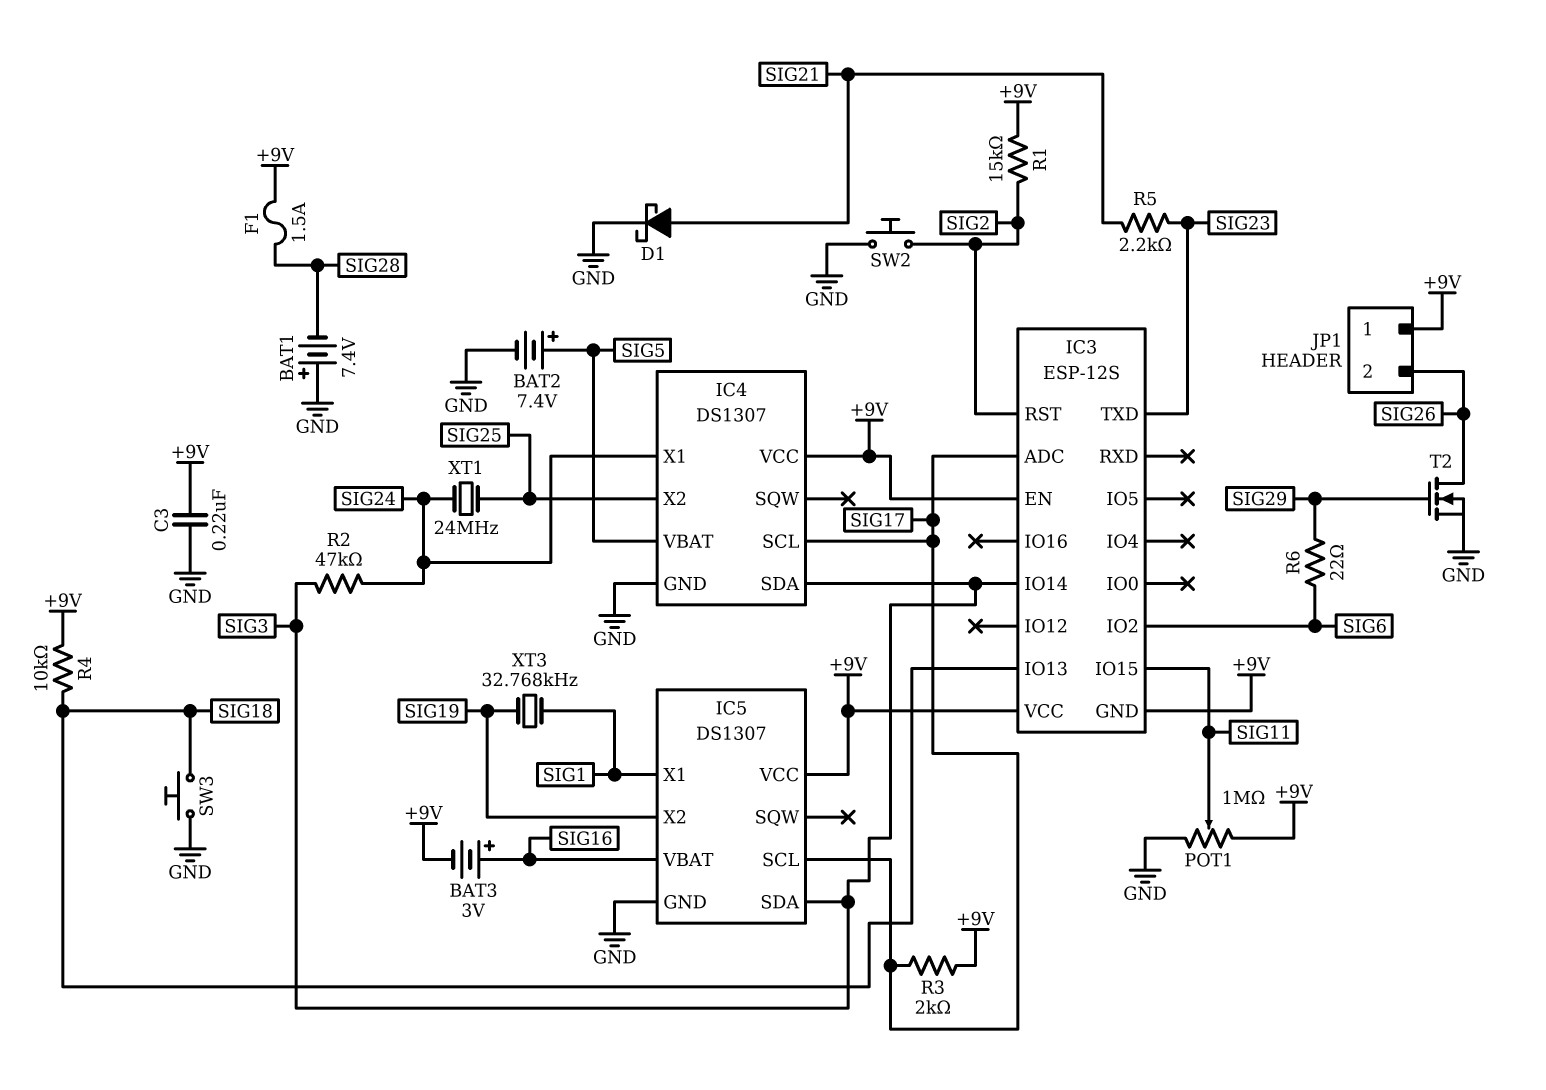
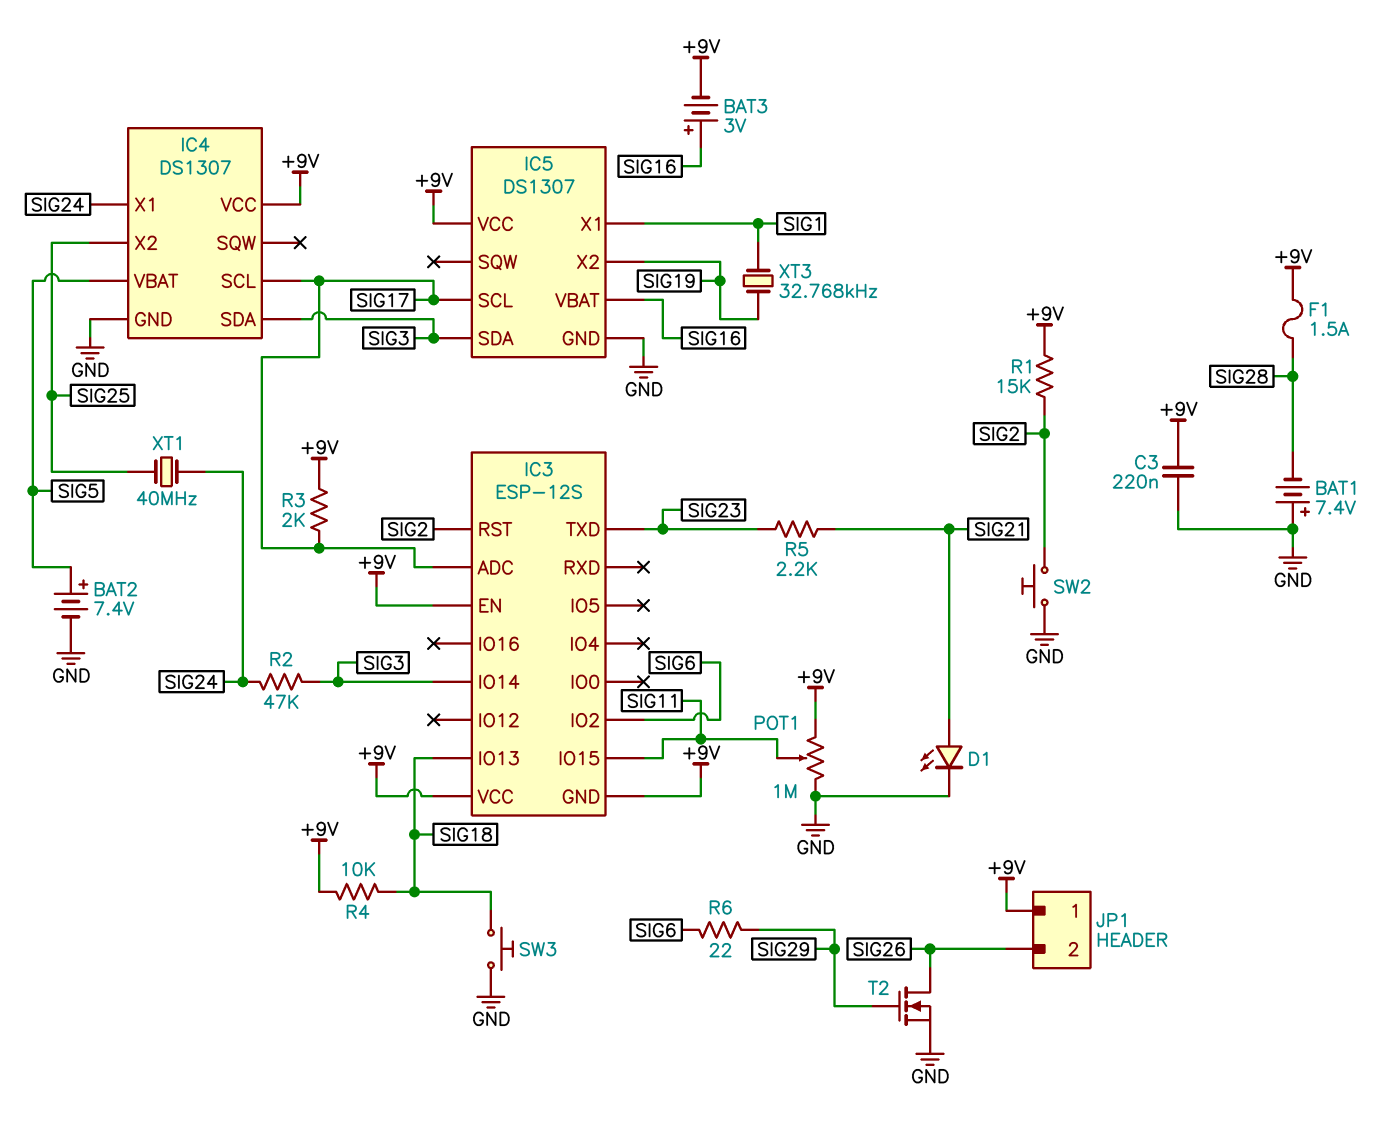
D1: schottky (A SIG21, K GND) -> LED (A SIG21, K GND)
XT1: 24MHz (SIG24, SIG25) -> 40MHz (SIG24, SIG25)

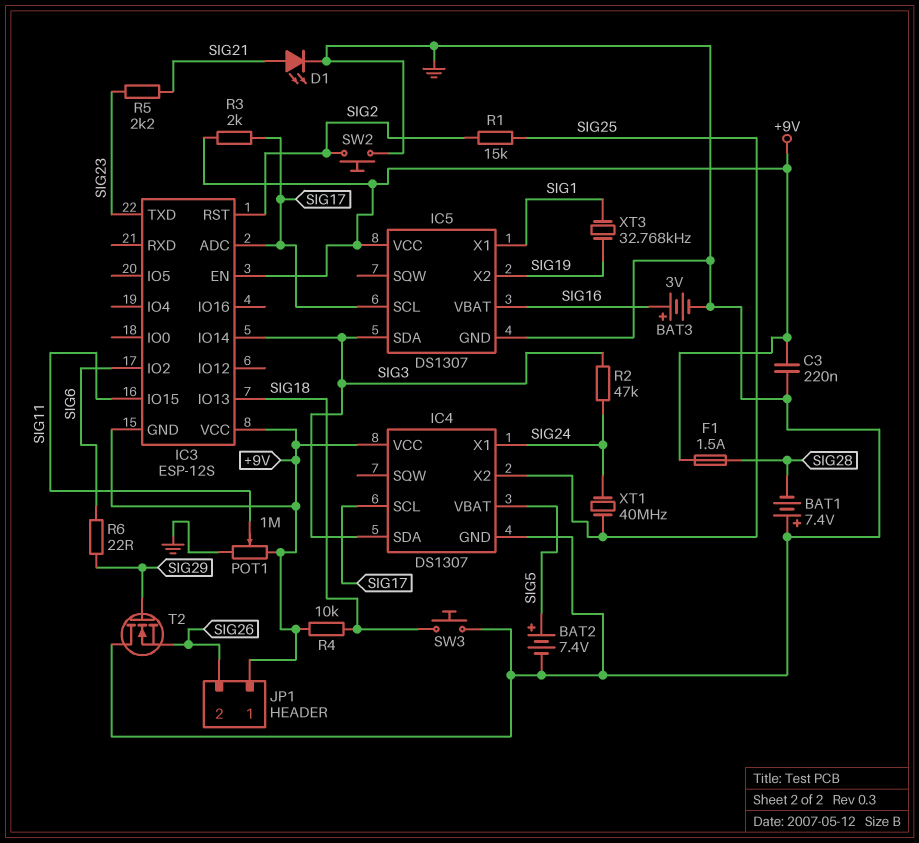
BAT3: 3V (plus SIG16, minus +9V) -> 3V (plus SIG16, minus GND)
R1: 15k (+9V, SIG2) -> 15k (SIG2, SIG25)
T2: NMOS (G SIG29, D SIG26, S GND) -> NMOS (G SIG29, D GND, S SIG26)

